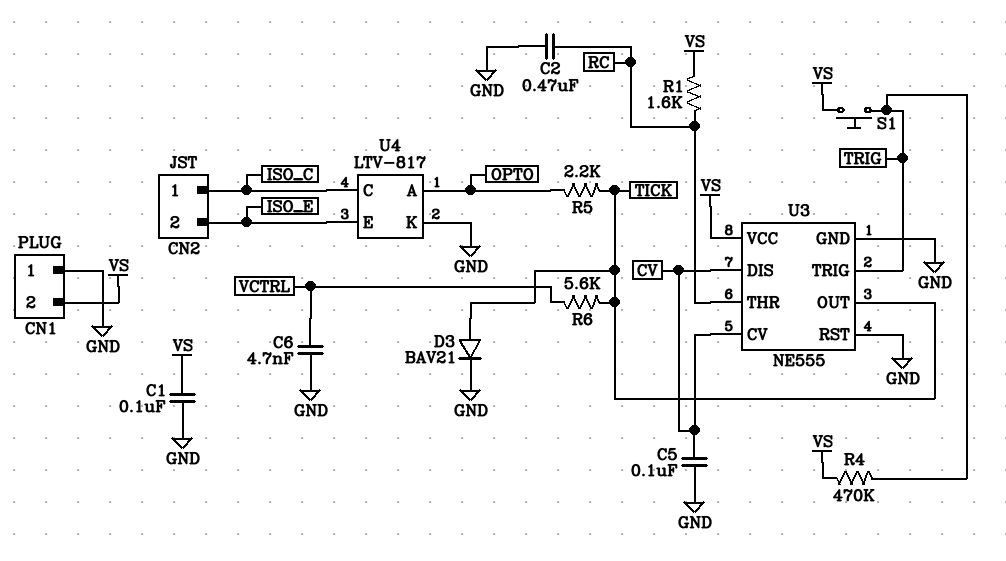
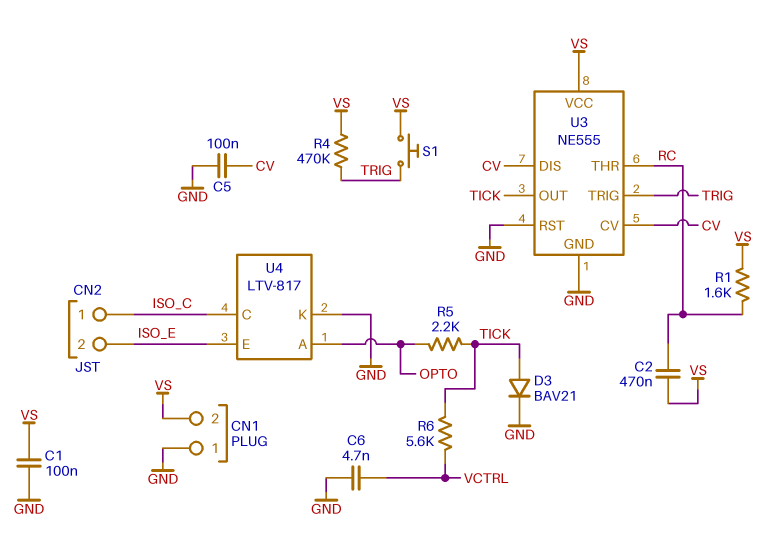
C2: 470nF (GND, RC) -> 470nF (RC, VS)

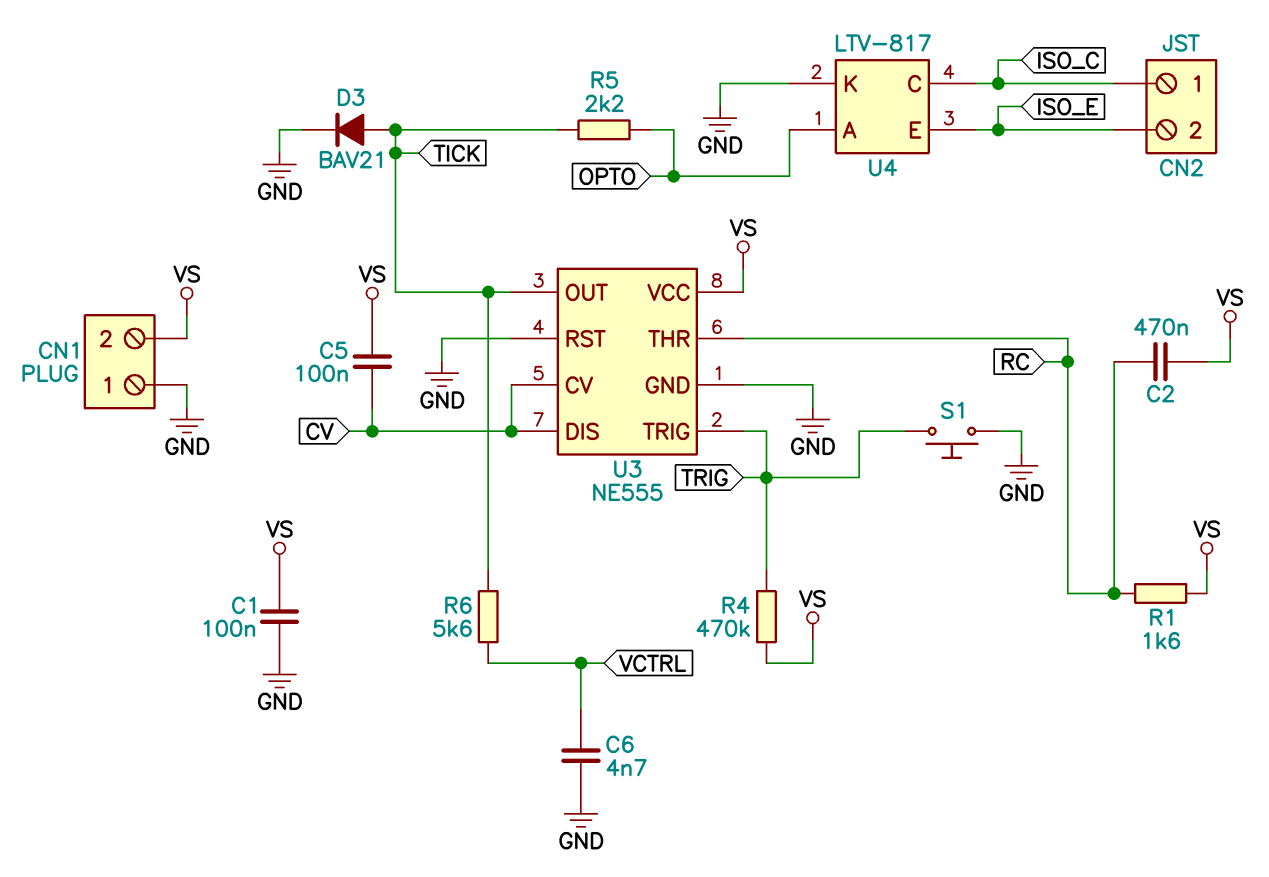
C5: 100nF (CV, GND) -> 100nF (CV, VS)
S1: button (TRIG, VS) -> button (GND, TRIG)

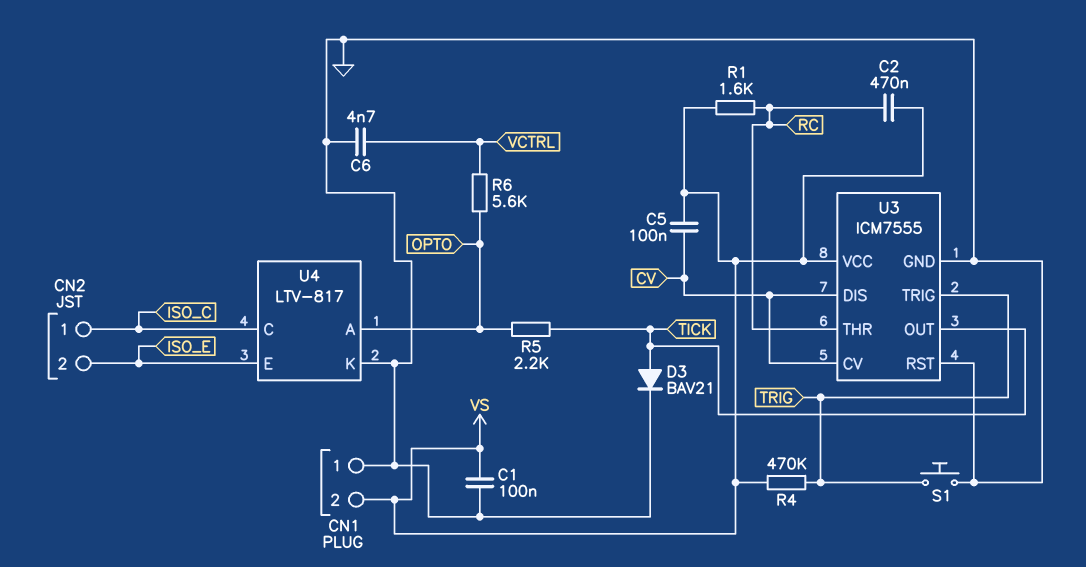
R6: 5.6k (TICK, VCTRL) -> 5.6k (OPTO, VCTRL)
U3: NE555 -> ICM7555

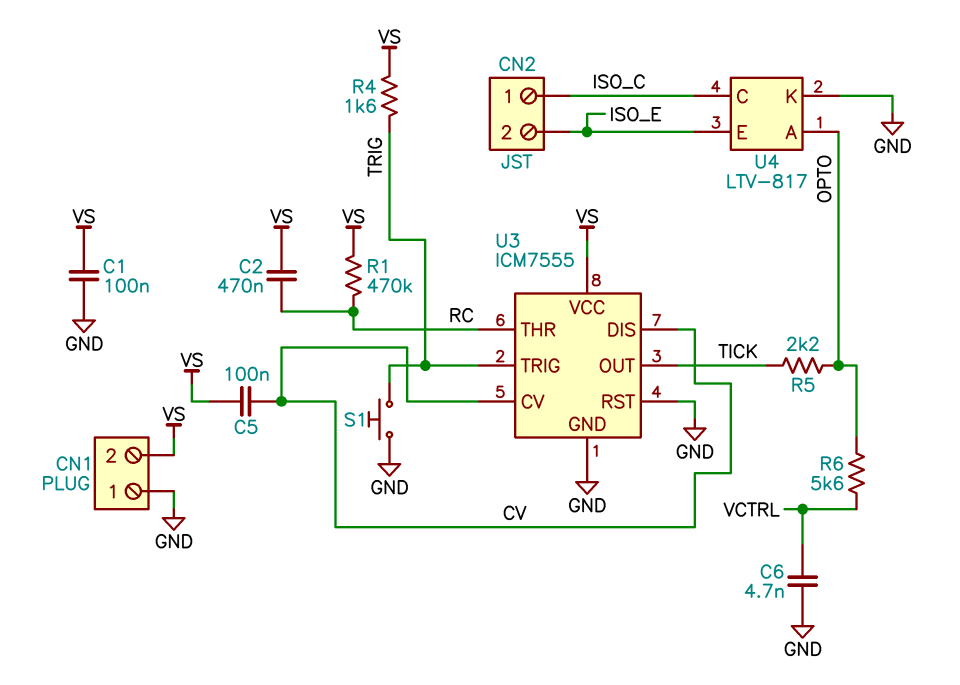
D3: diode BAV21 (A TICK, K GND) -> none
R1: 1.6k (RC, VS) -> 470k (RC, VS)
R4: 470k (TRIG, VS) -> 1.6k (TRIG, VS)

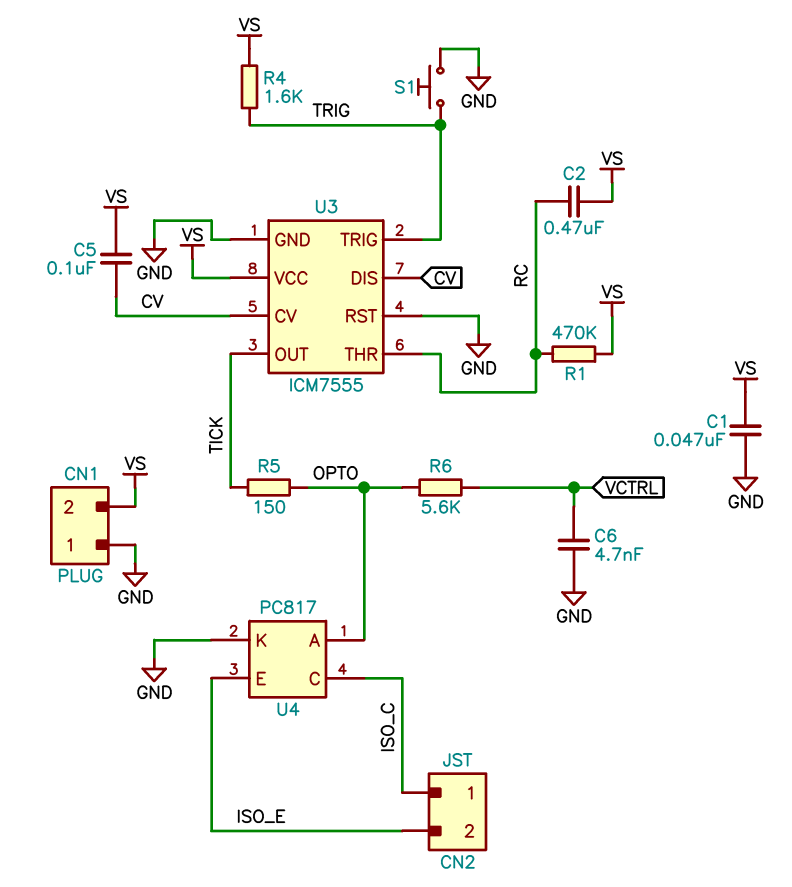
C1: 100nF (GND, VS) -> 47nF (GND, VS)
R5: 2.2k (OPTO, TICK) -> 150 (OPTO, TICK)
U4: LTV-817 -> PC817

